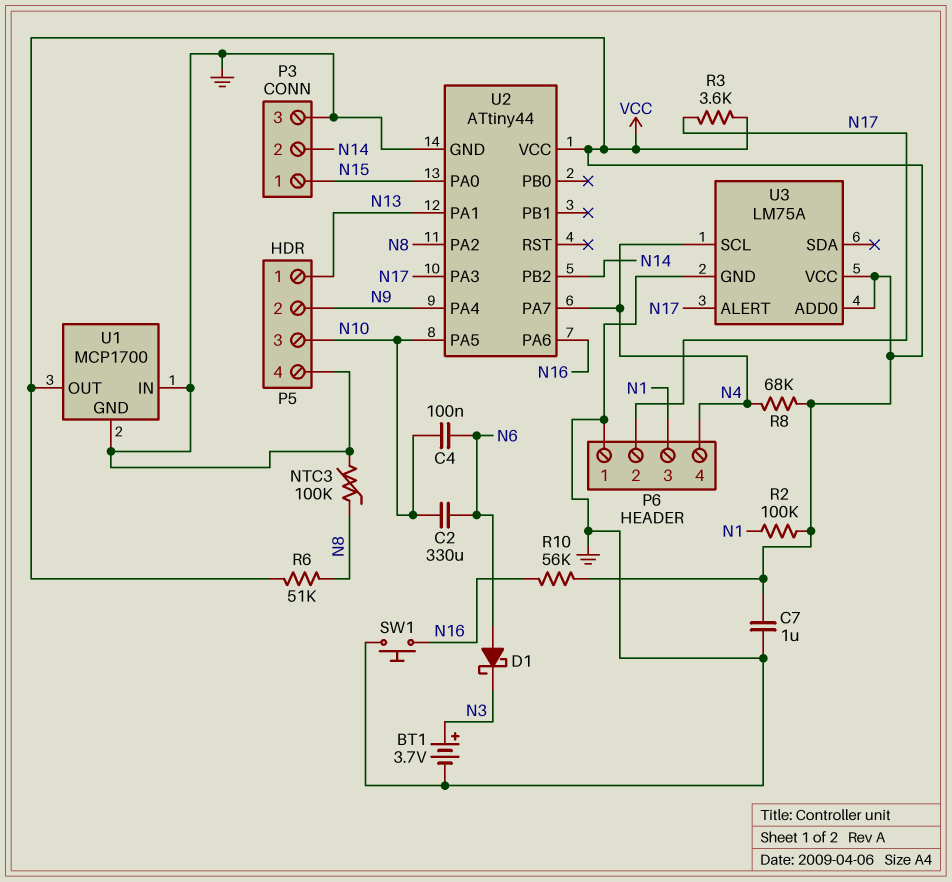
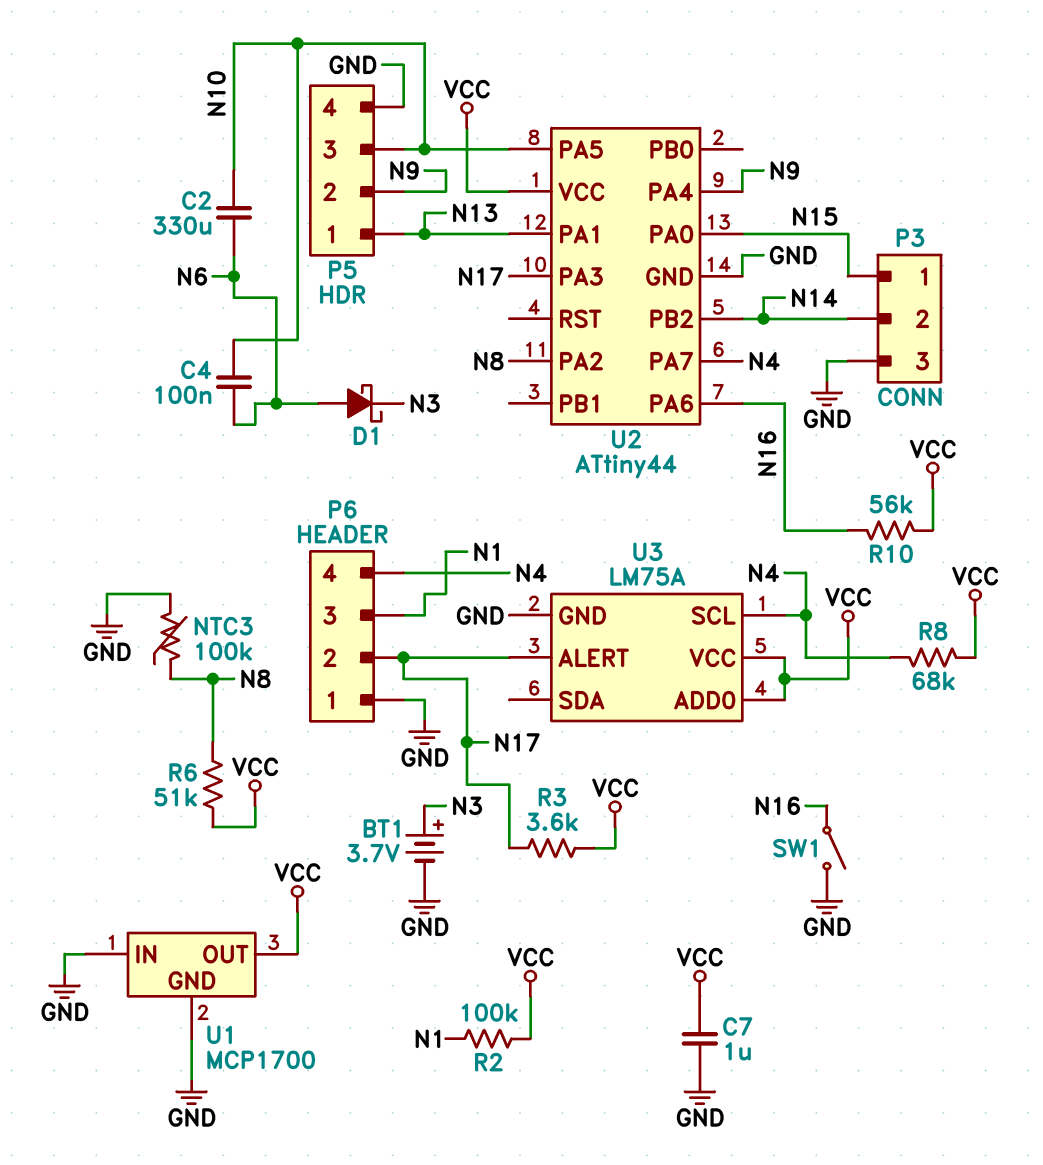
SW1: button (GND, N16) -> switch (GND, N16)

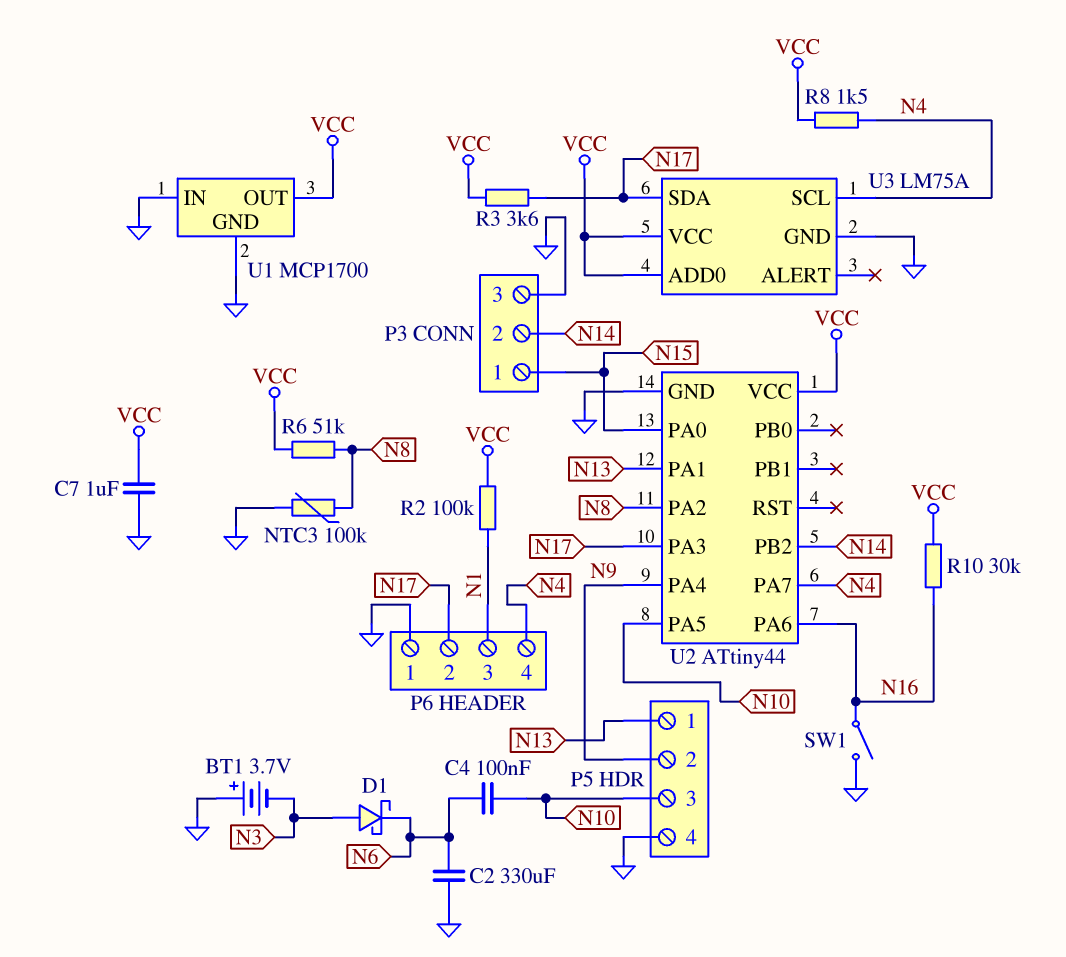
BT1: 3.7V (plus N3, minus GND) -> 3.7V (plus GND, minus N3)
C2: 330uF (N6, N10) -> 330uF (GND, N6)
D1: schottky (A N6, K N3) -> schottky (A N3, K N6)
R8: 68k (N4, VCC) -> 1.5k (N4, VCC)
R10: 56k (N16, VCC) -> 30k (N16, VCC)
U3 pin ALERT: N17 -> none
U3 pin SDA: none -> N17

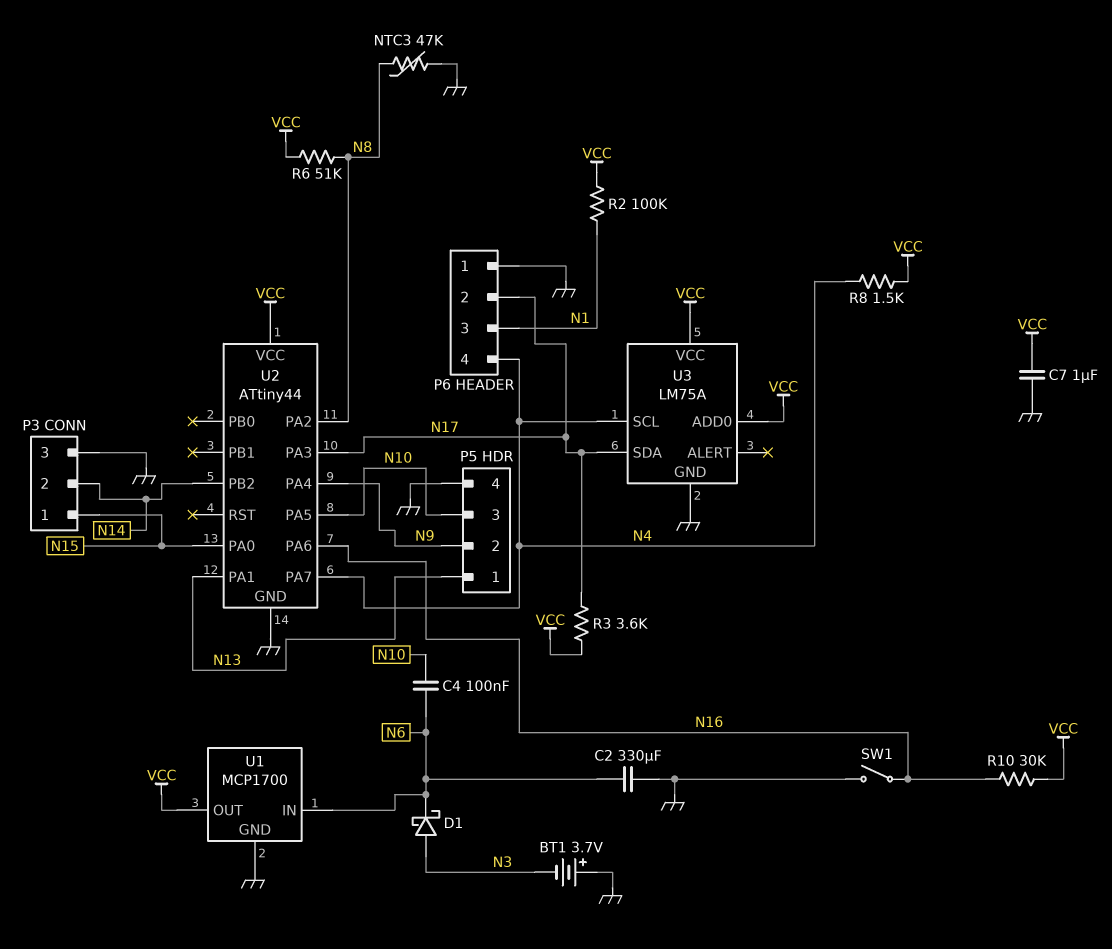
NTC3: 100k (GND, N8) -> 47k (GND, N8)
U1 pin IN: GND -> N6

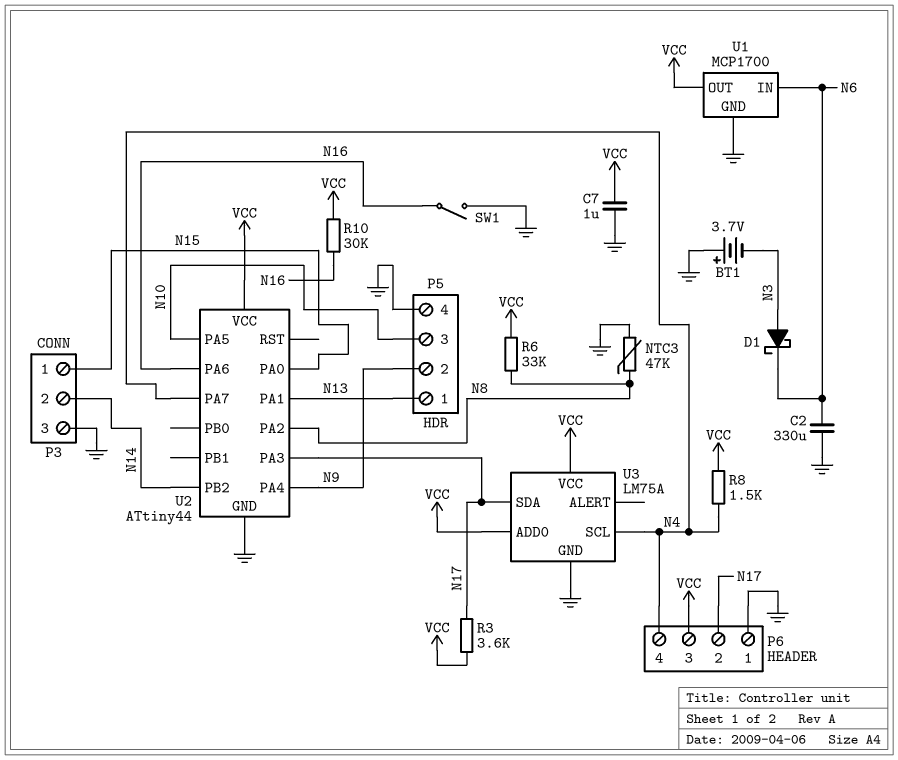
C4: 100nF (N6, N10) -> none
P6 pin 3: N1 -> VCC
R2: 100k (N1, VCC) -> none
R6: 51k (N8, VCC) -> 33k (N8, VCC)

